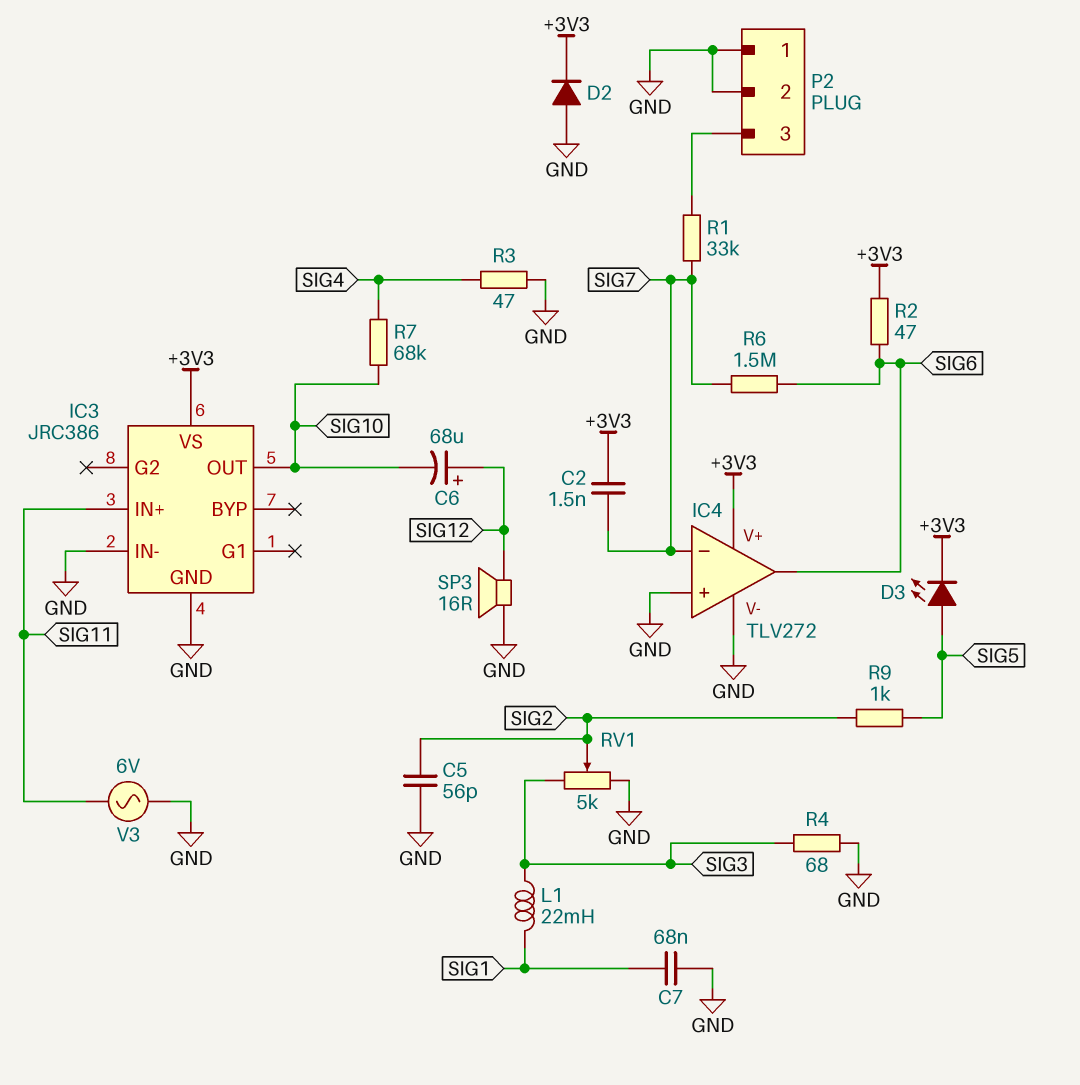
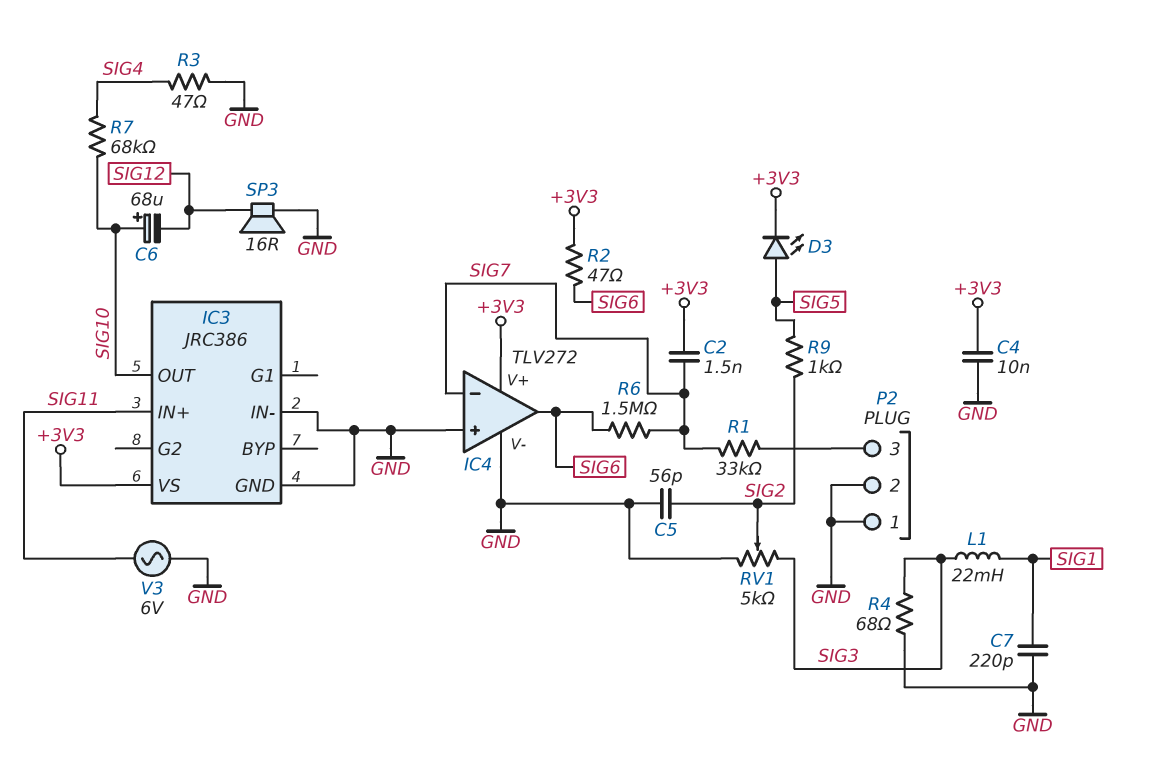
C4: none -> 10nF (+3V3, GND)
C6: 68uF (plus SIG12, minus SIG10) -> 68uF (plus SIG10, minus SIG12)
C7: 68nF (GND, SIG1) -> 220pF (GND, SIG1)
D2: diode (A GND, K +3V3) -> none

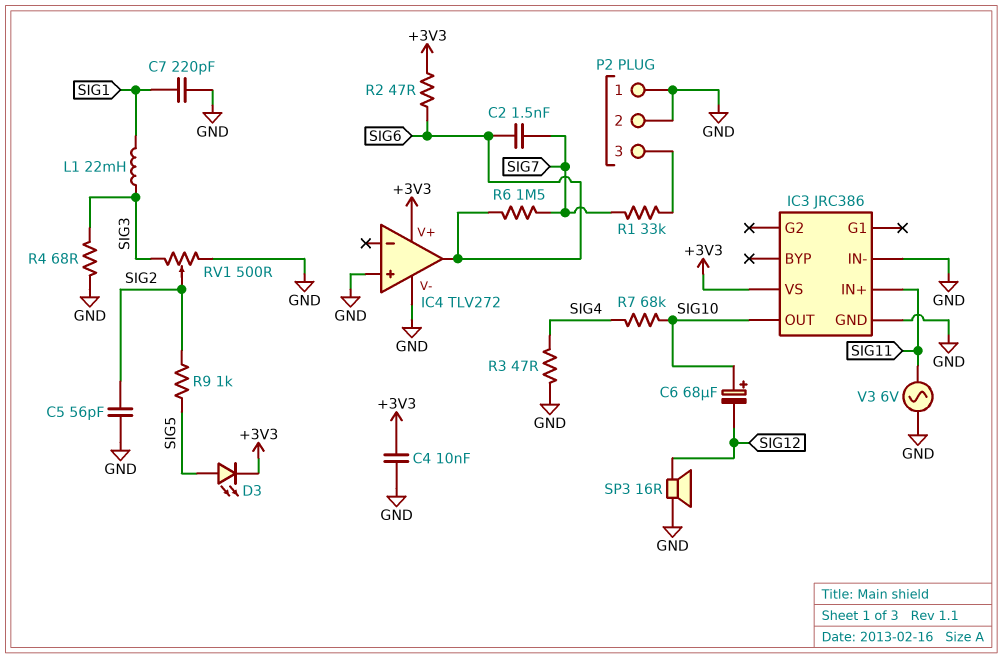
C2: 1.5nF (+3V3, SIG7) -> 1.5nF (SIG6, SIG7)
IC4 pin in-: SIG7 -> none
RV1: 5k (GND, SIG3, wiper SIG2) -> 500 (GND, SIG3, wiper SIG2)

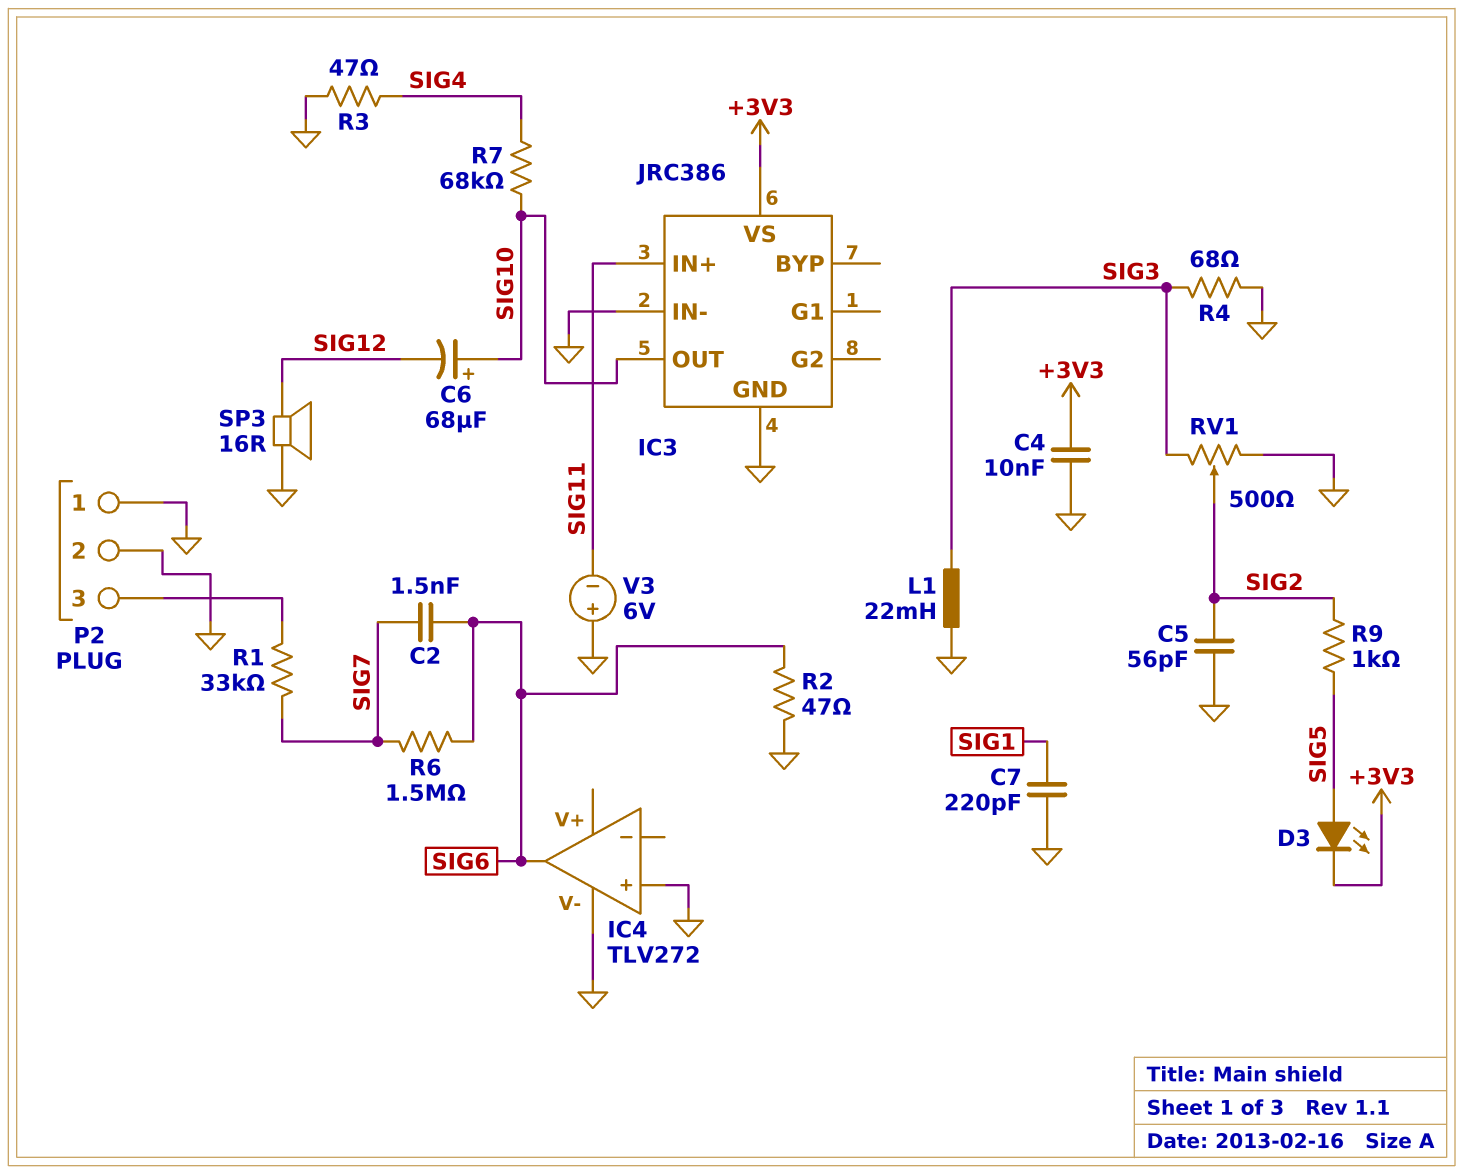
IC4 pin V+: +3V3 -> none
L1: 22mH (SIG1, SIG3) -> 22mH (GND, SIG3)
R2: 47 (+3V3, SIG6) -> 47 (GND, SIG6)
V3: AC 6V (GND, SIG11) -> 6V (plus GND, minus SIG11)

